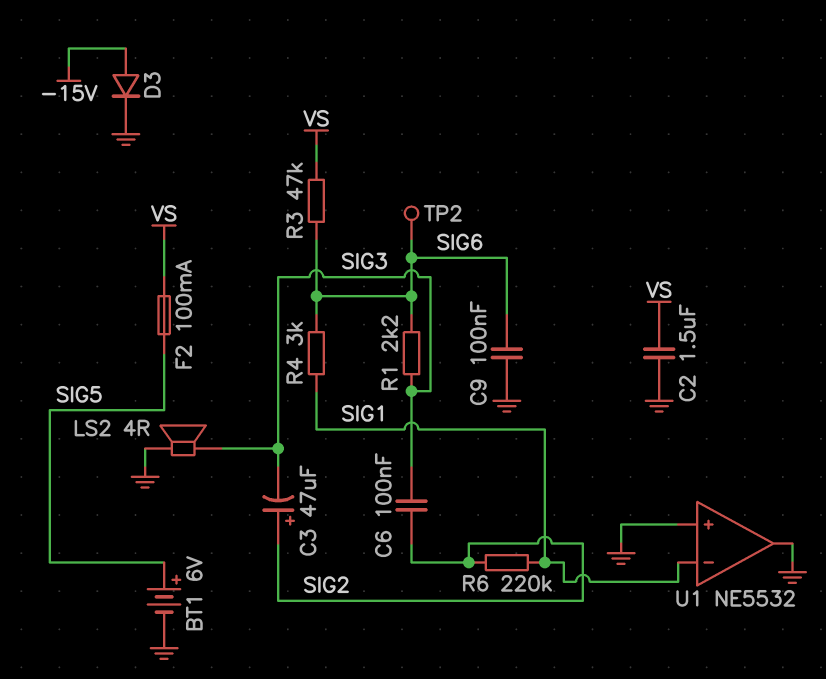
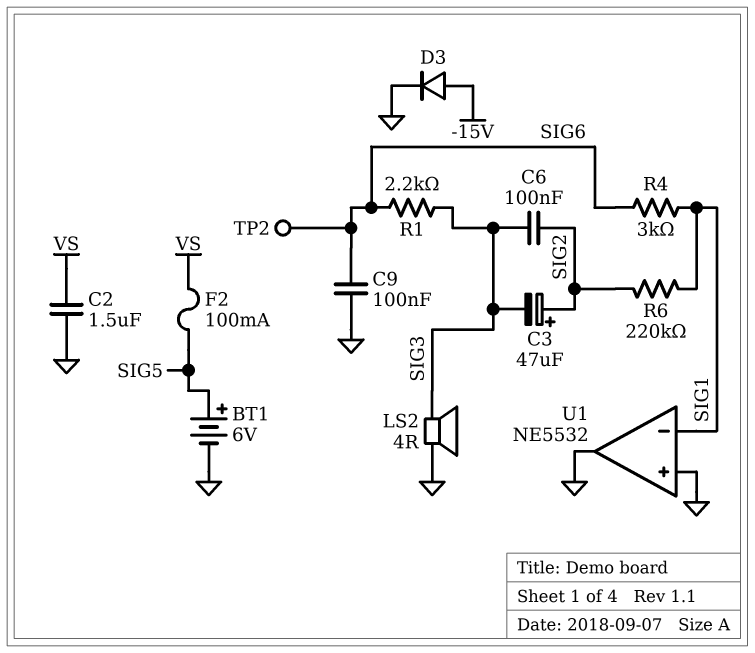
R3: 47k (SIG6, VS) -> none

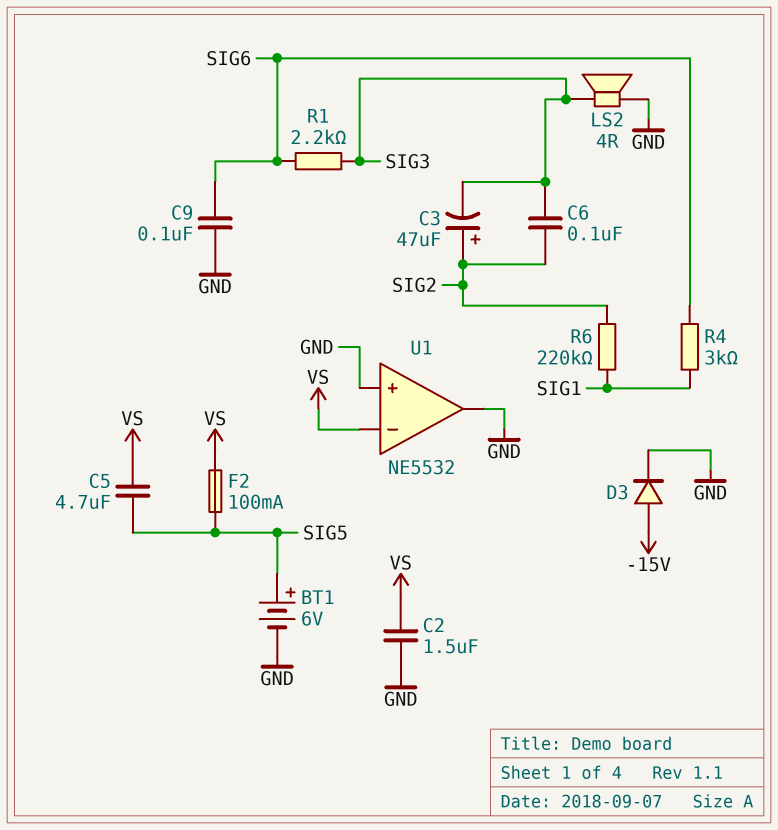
C5: none -> 4.7uF (SIG5, VS)
TP2: test point (SIG6) -> none
U1 pin in-: SIG1 -> VS

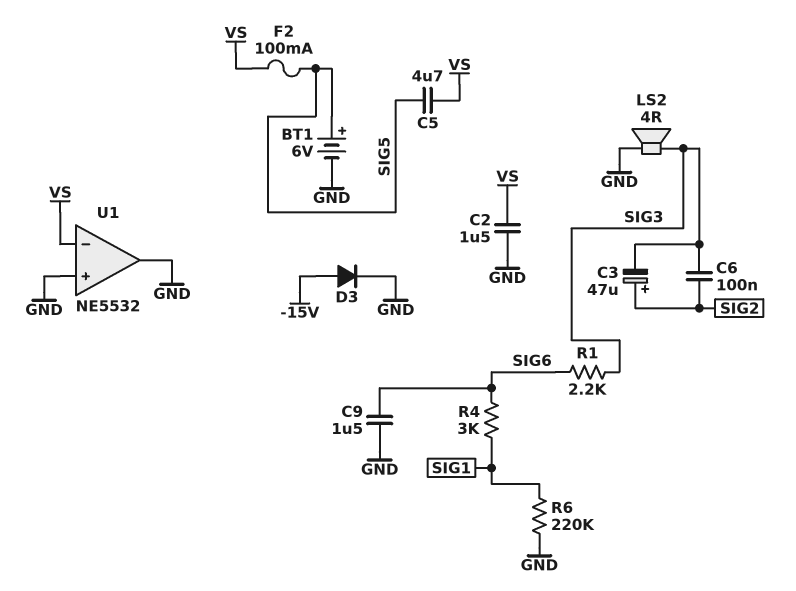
C9: 100nF (GND, SIG6) -> 1.5uF (GND, SIG6)
R6: 220k (SIG1, SIG2) -> 220k (GND, SIG1)

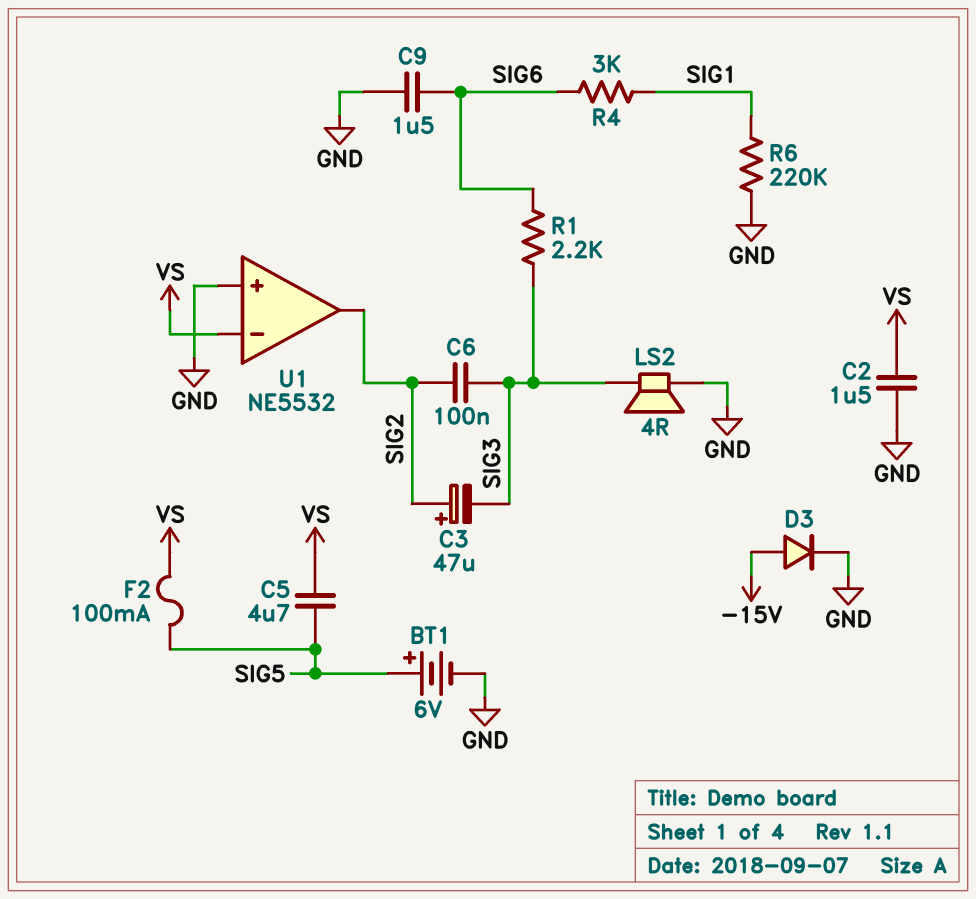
U1 pin out: GND -> SIG2

